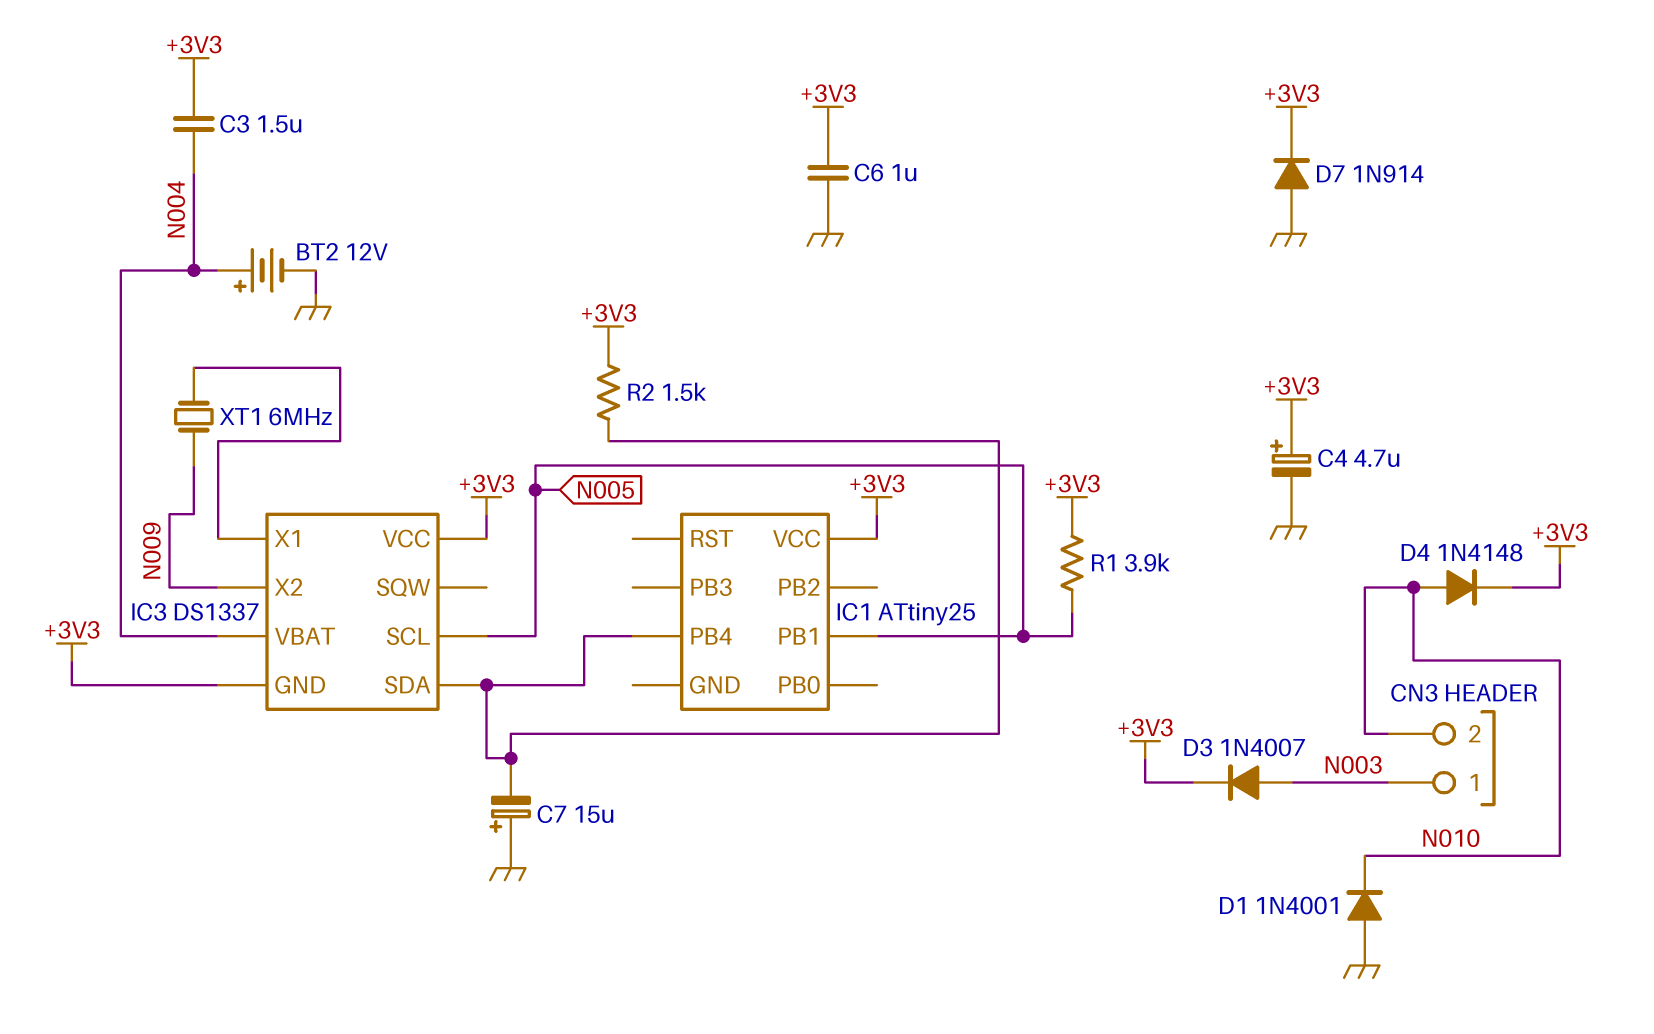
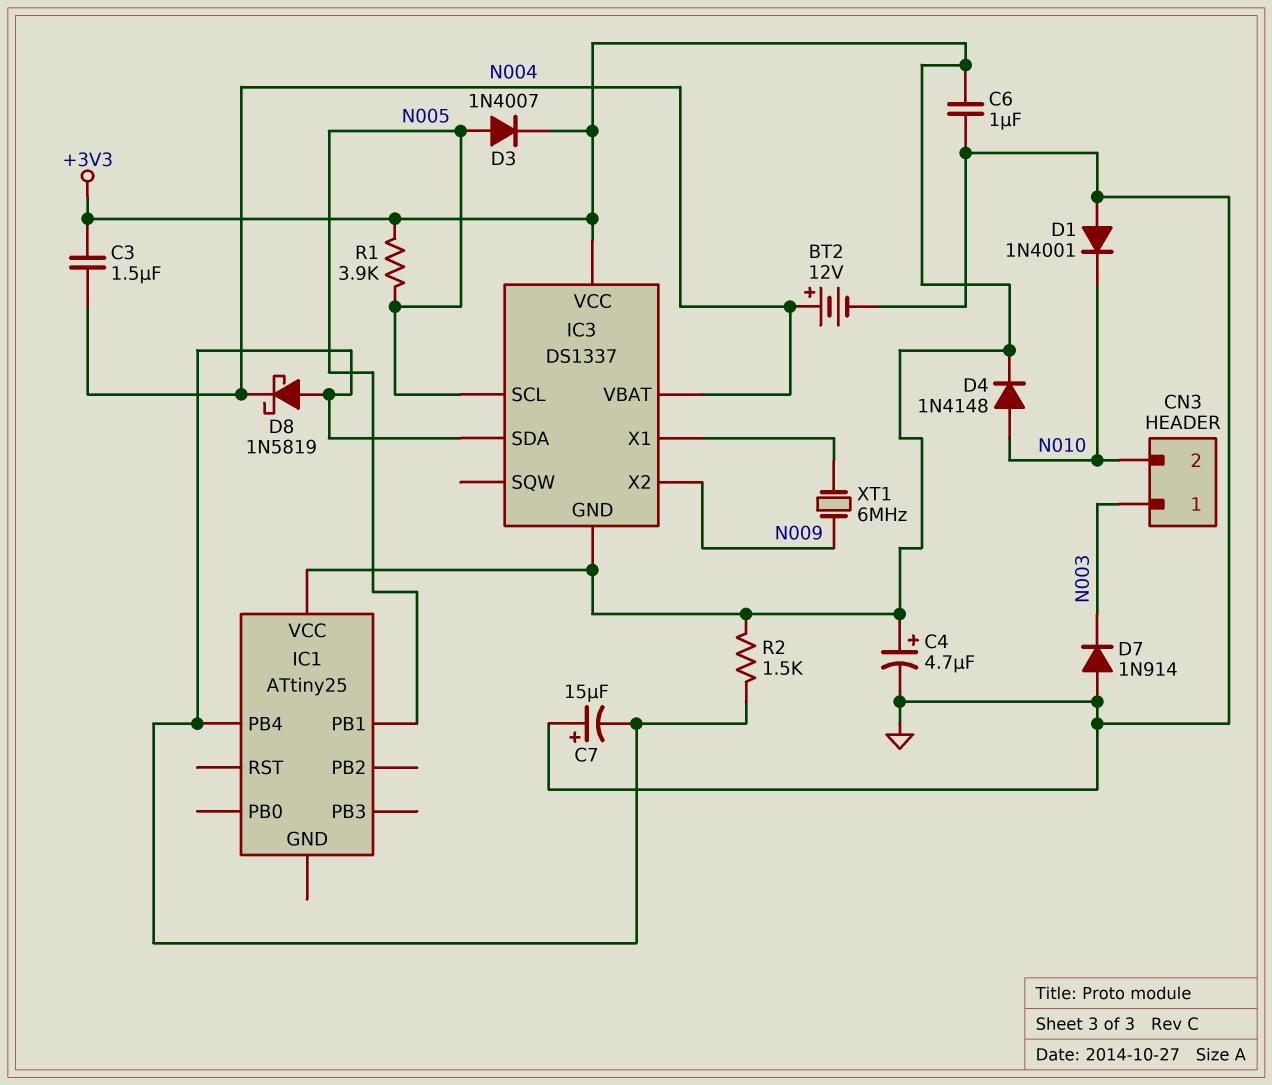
D3: diode 1N4007 (A N003, K +3V3) -> diode 1N4007 (A N005, K +3V3)
D7: diode 1N914 (A GND, K +3V3) -> diode 1N914 (A GND, K N003)
D8: none -> schottky 1N5819 (A IC1/PB4, K N004)

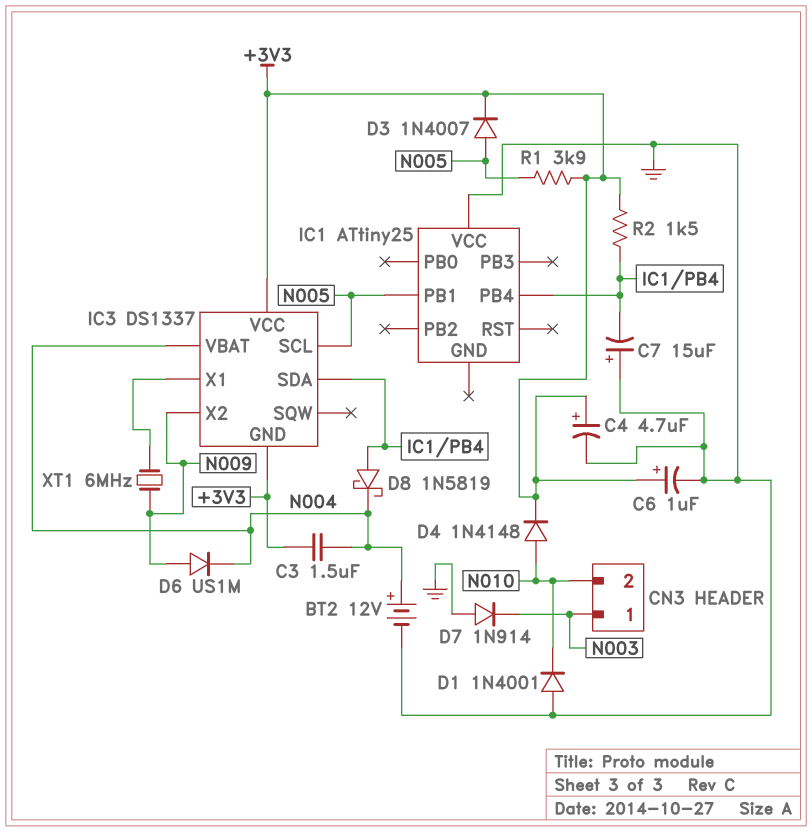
C6: 1uF (+3V3, GND) -> 1uF (plus +3V3, minus GND)
D6: none -> diode US1M (A N009, K N004)
IC1 pin VCC: +3V3 -> GND

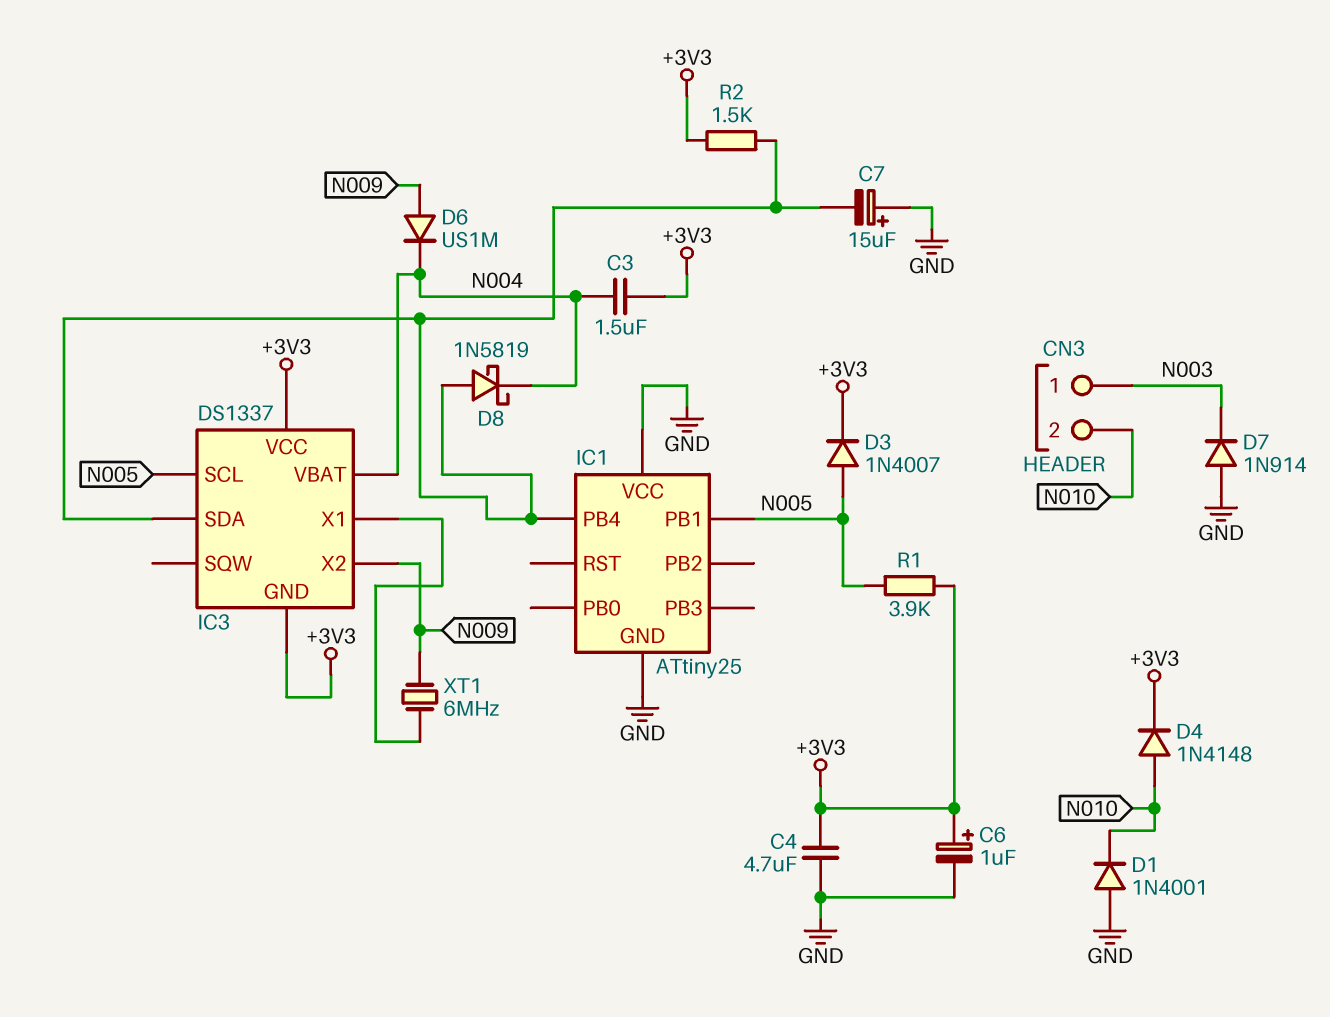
BT2: 12V (plus N004, minus GND) -> none
C4: 4.7uF (plus +3V3, minus GND) -> 4.7uF (+3V3, GND)
IC1 pin GND: none -> GND

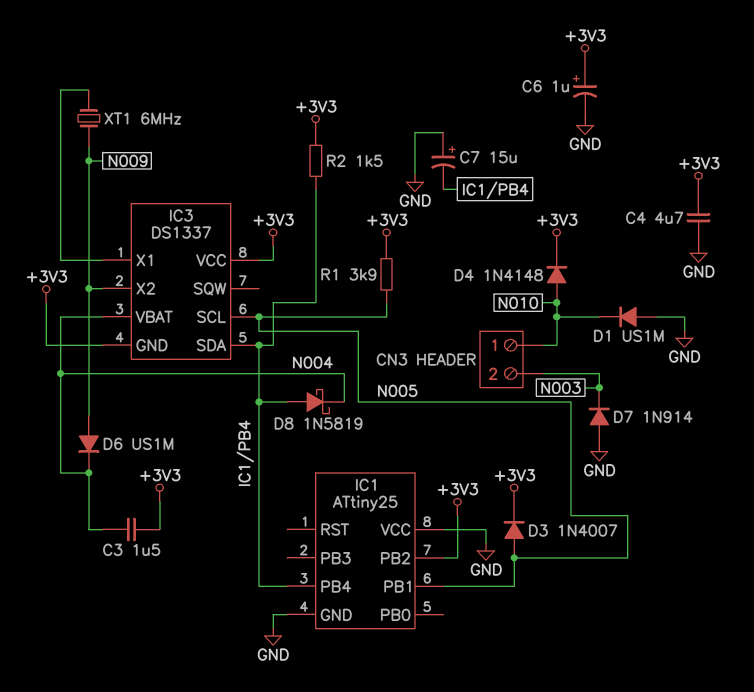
CN3 pin 1: N003 -> N010
CN3 pin 2: N010 -> N003
D1: diode 1N4001 (A GND, K N010) -> diode US1M (A GND, K N010)
IC1 pin PB2: none -> +3V3

